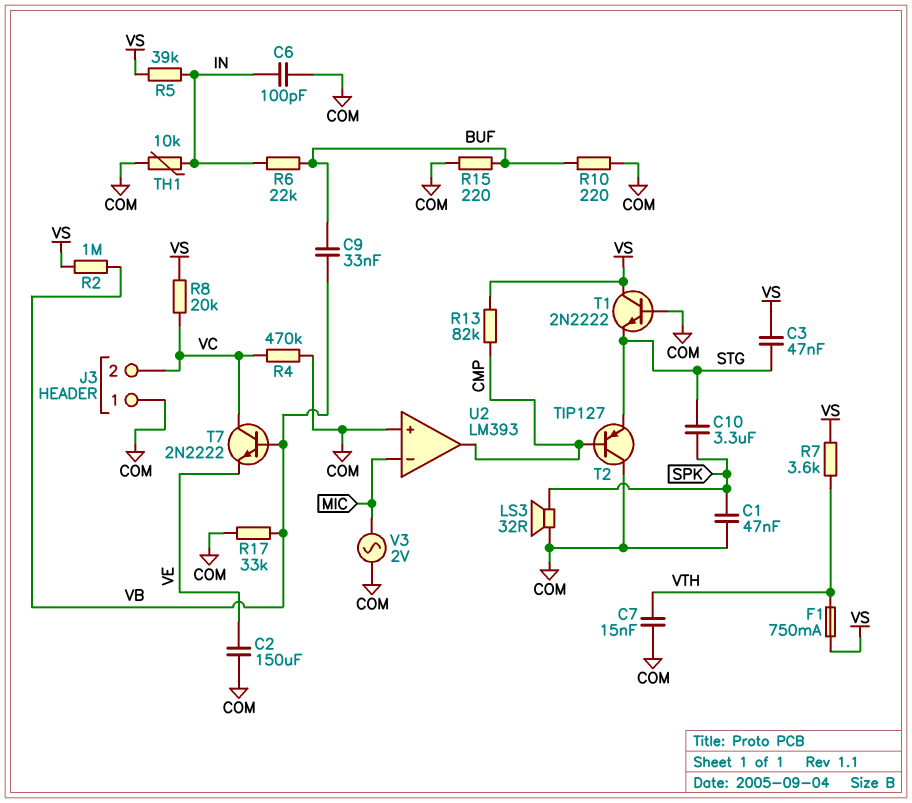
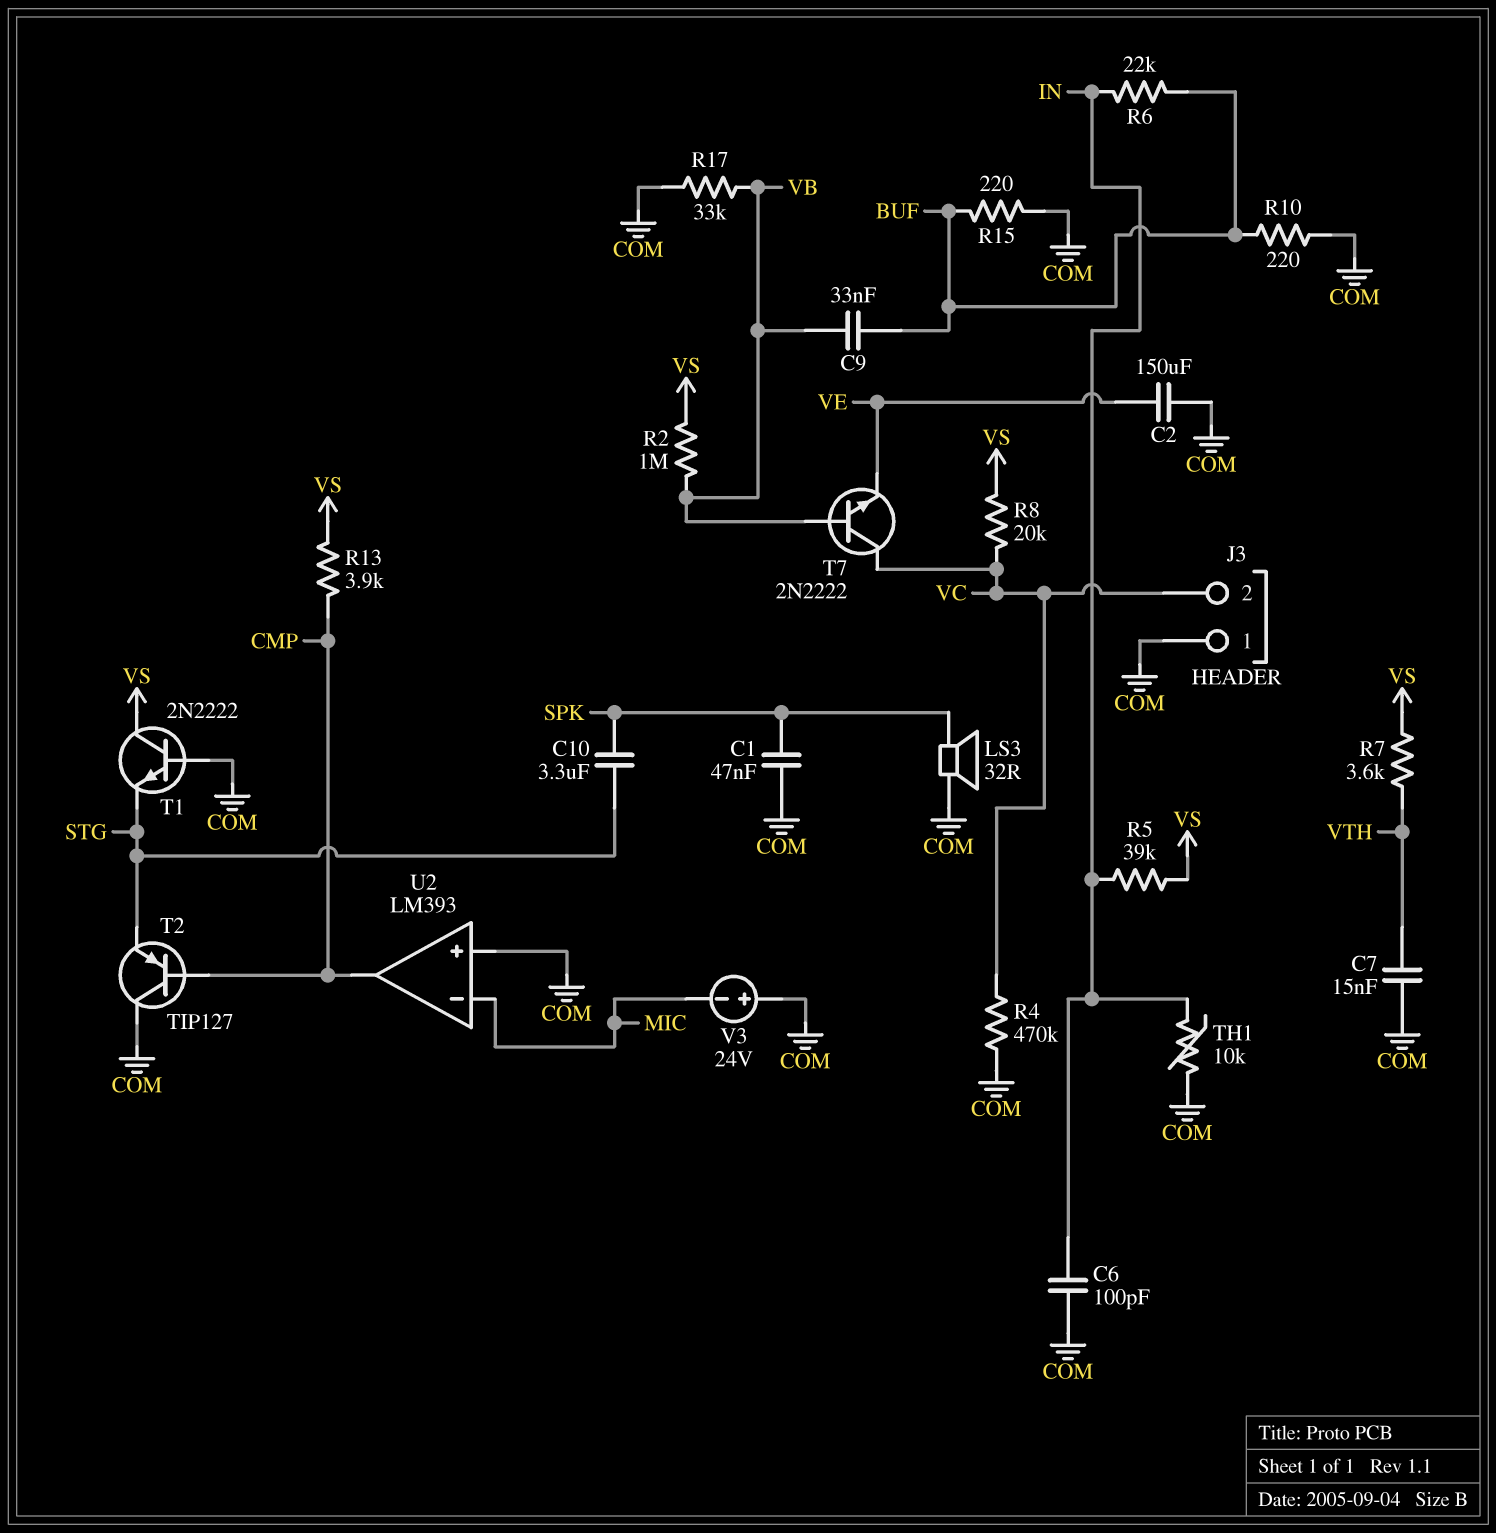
C3: 47nF (STG, VS) -> none
F1: 750mA (VS, VTH) -> none
R13: 82k (CMP, VS) -> 3.9k (CMP, VS)
V3: AC 2V (COM, MIC) -> 24V (plus COM, minus MIC)

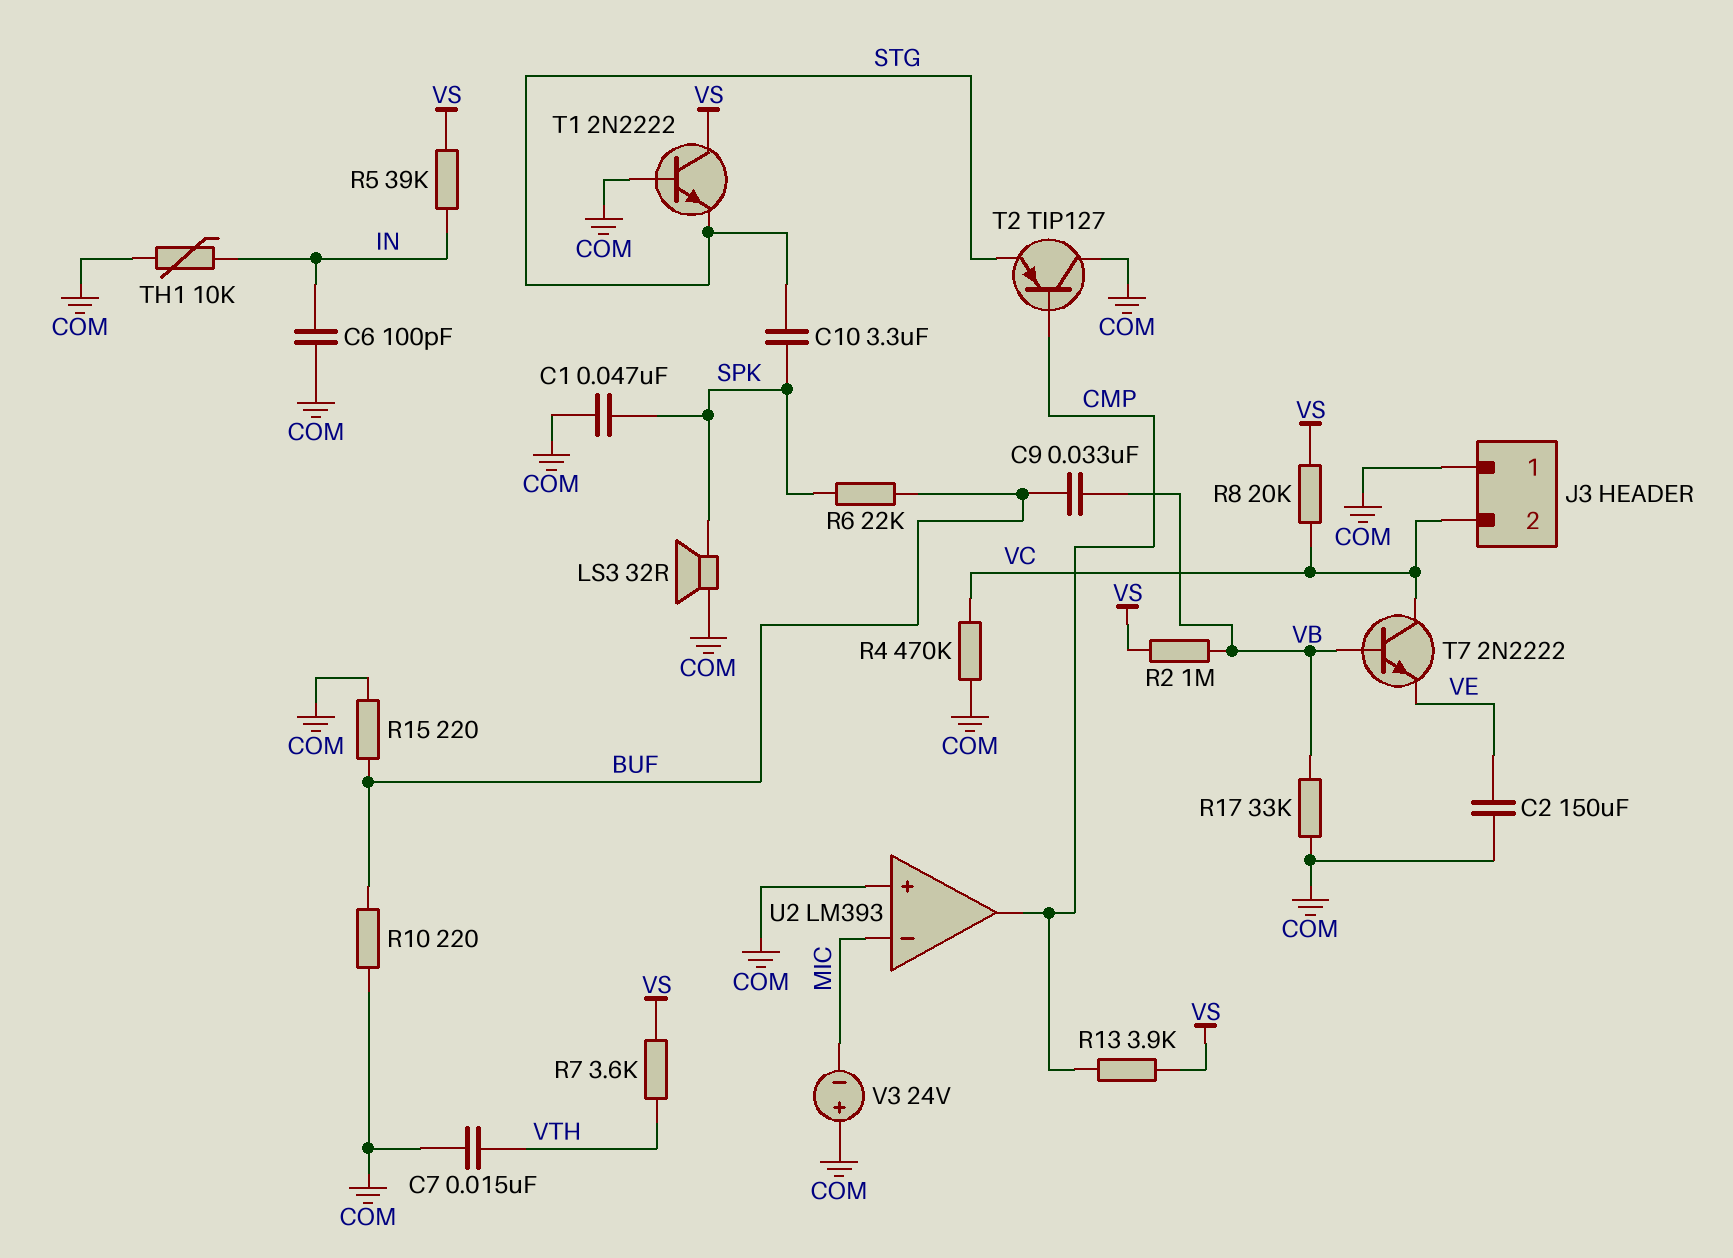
R6: 22k (BUF, IN) -> 22k (BUF, SPK)

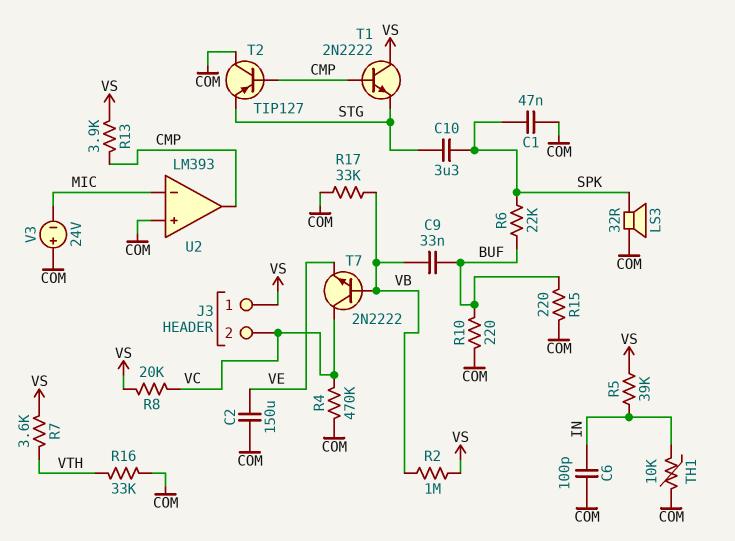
C7: 15nF (COM, VTH) -> none
J3 pin 1: COM -> VS
R16: none -> 33k (COM, VTH)
T1: NPN 2N2222 (B COM, C VS, E STG) -> NPN 2N2222 (B CMP, C VS, E STG)

